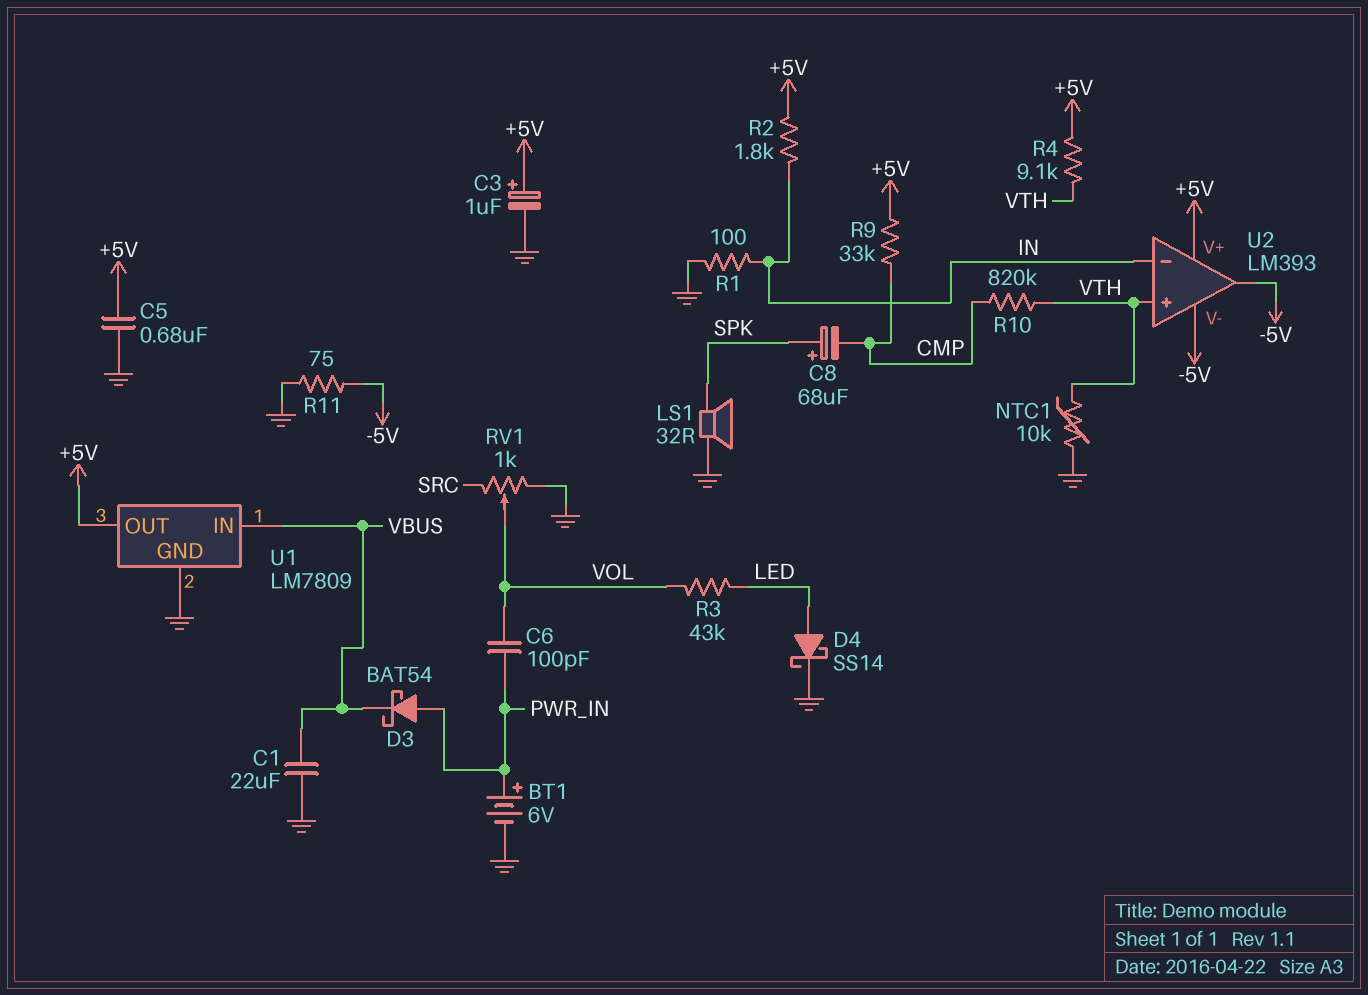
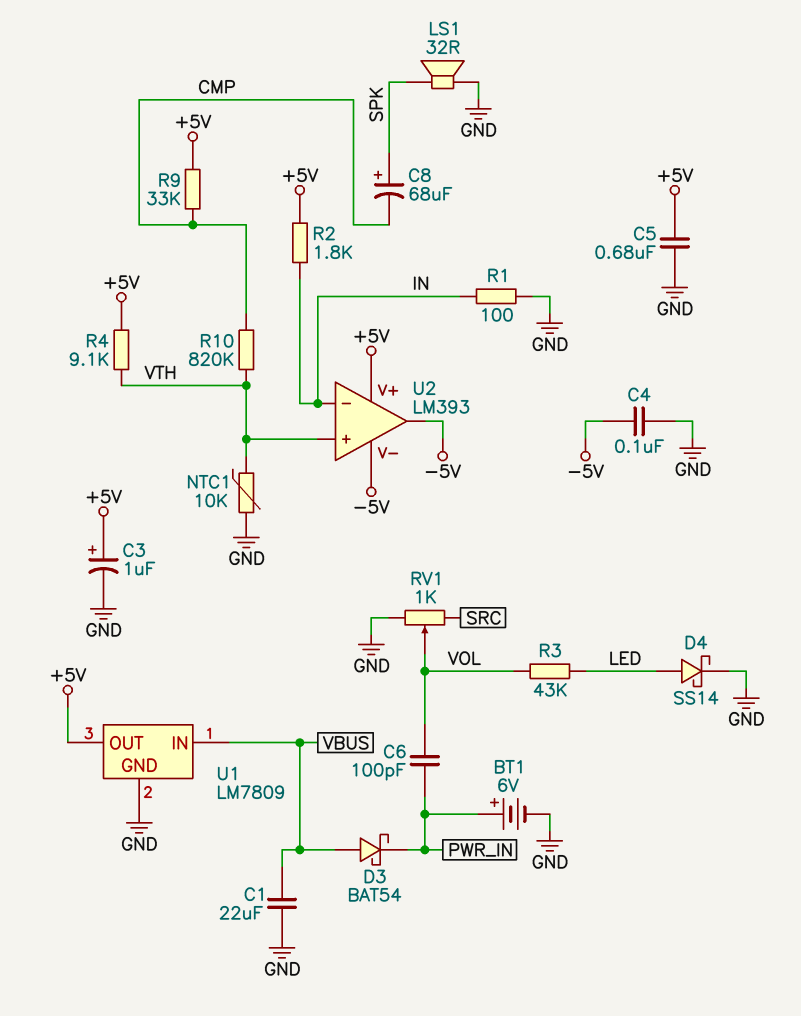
C4: none -> 100nF (-5V, GND)
D3: schottky BAT54 (A PWR_IN, K VBUS) -> schottky BAT54 (A VBUS, K PWR_IN)
R11: 75 (-5V, GND) -> none

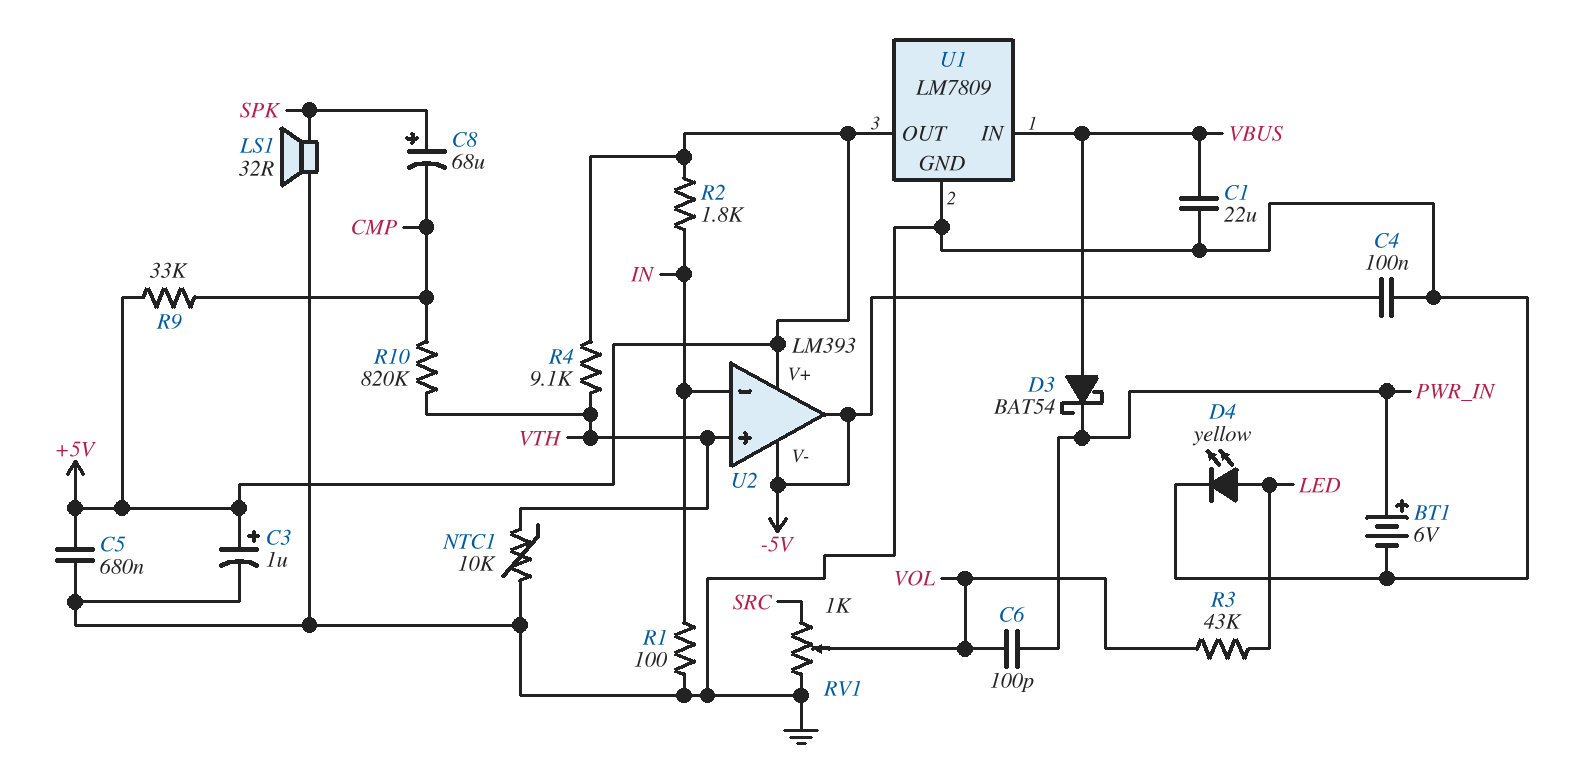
D4: schottky SS14 (A LED, K GND) -> LED yellow (A LED, K GND)

